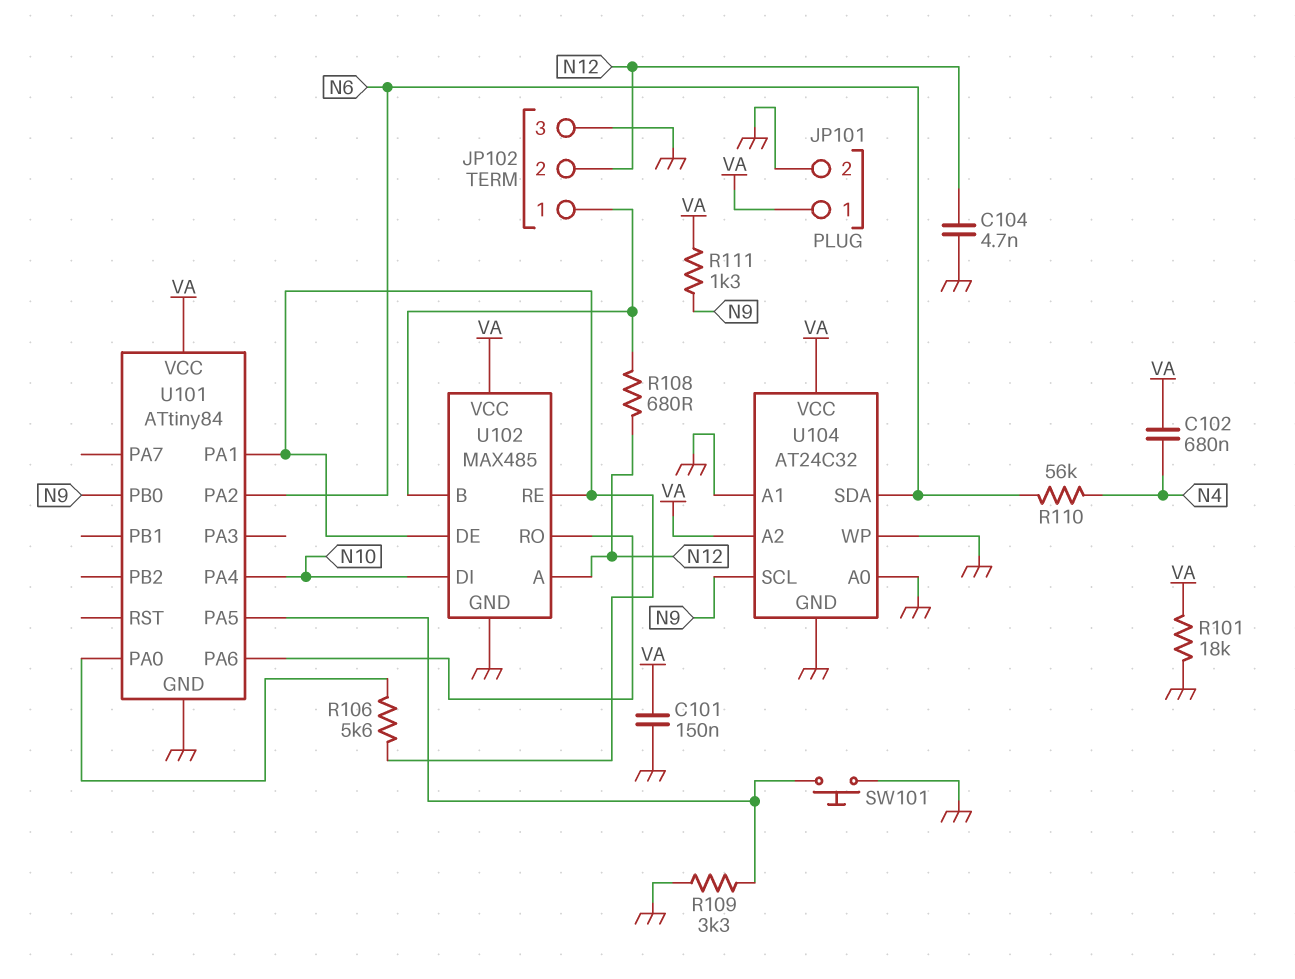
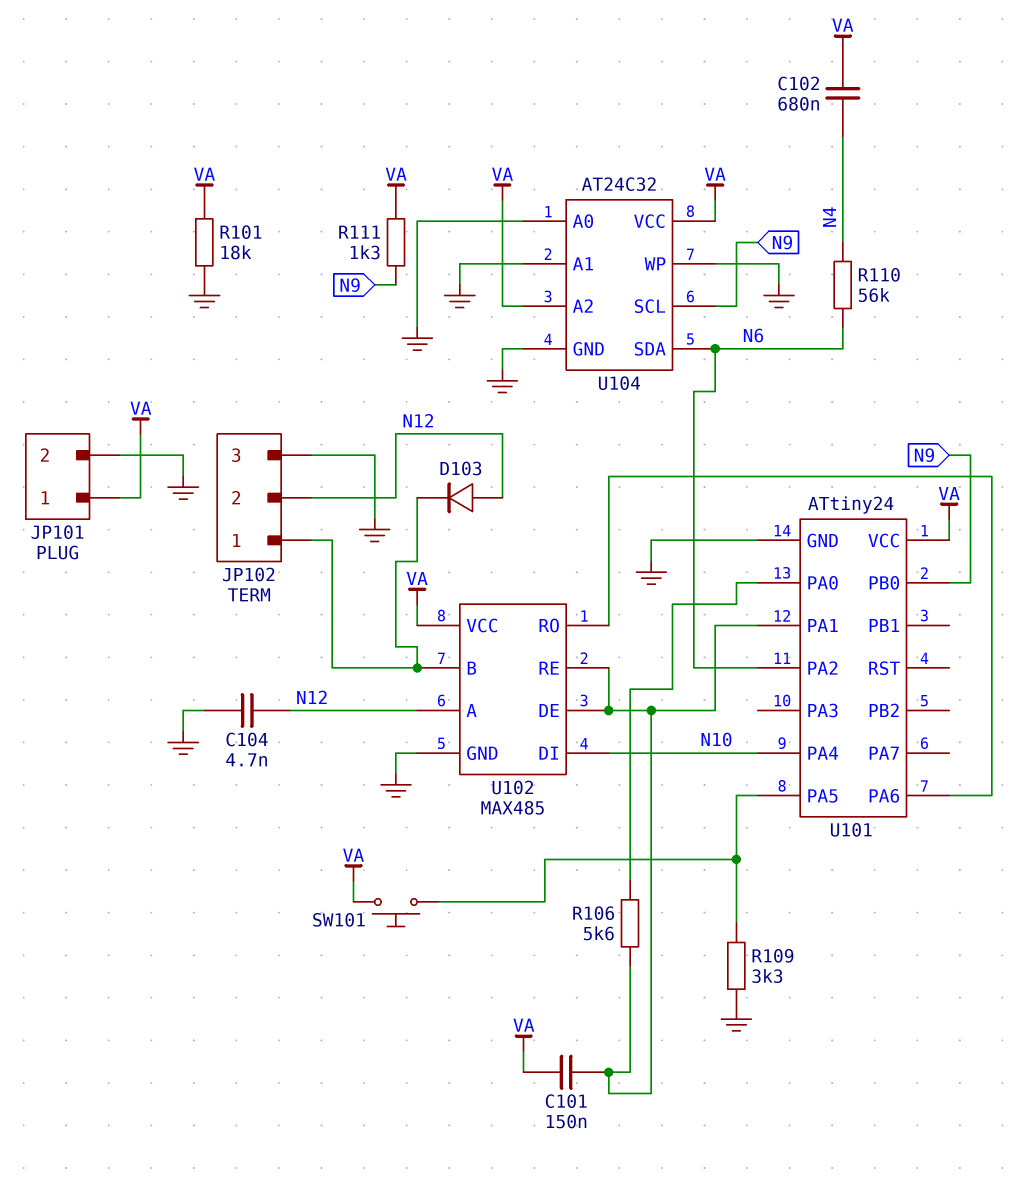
C101: 150nF (GND, VA) -> 150nF (U101/PA1, VA)
D103: none -> diode (A N12, K JP102/1)
R108: 680 (JP102/1, N12) -> none
SW101: button (GND, U101/PA5) -> button (U101/PA5, VA)
U101: ATtiny84 -> ATtiny24

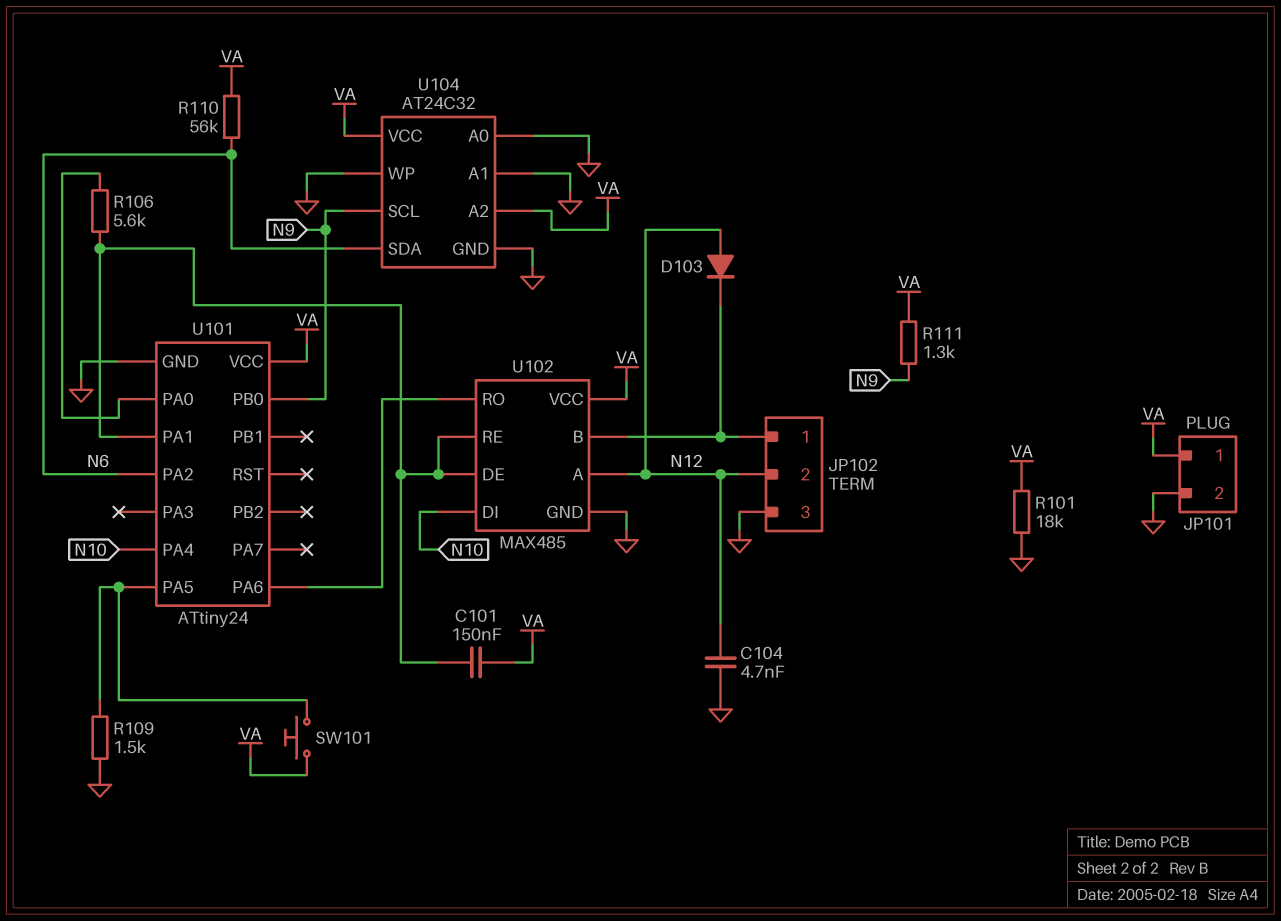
C102: 680nF (N4, VA) -> none
R109: 3.3k (GND, U101/PA5) -> 1.5k (GND, U101/PA5)
R110: 56k (N4, N6) -> 56k (N6, VA)

